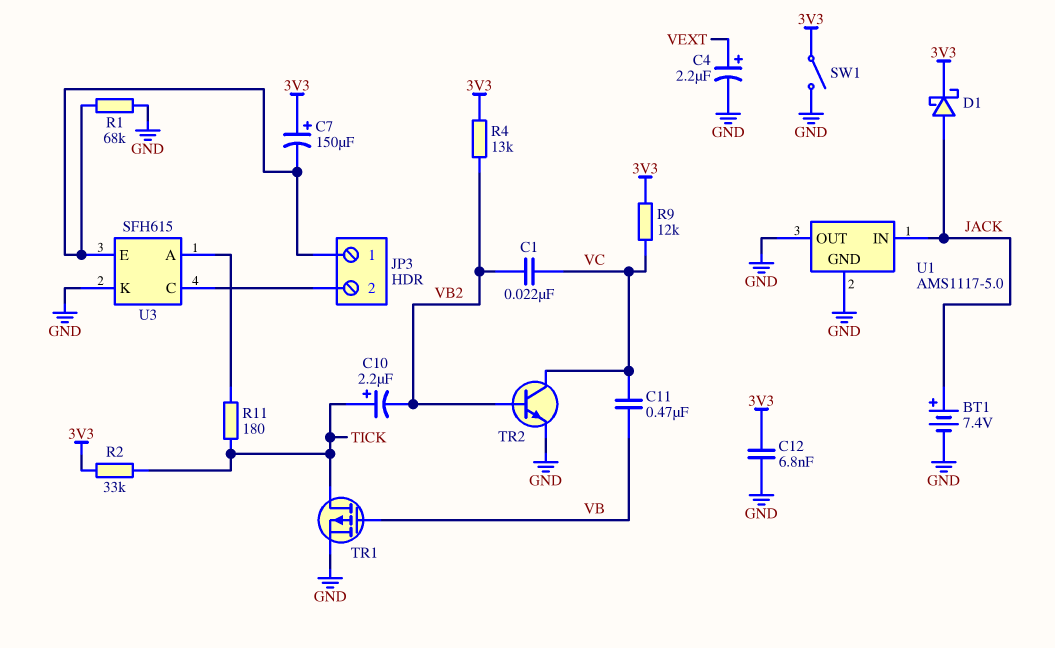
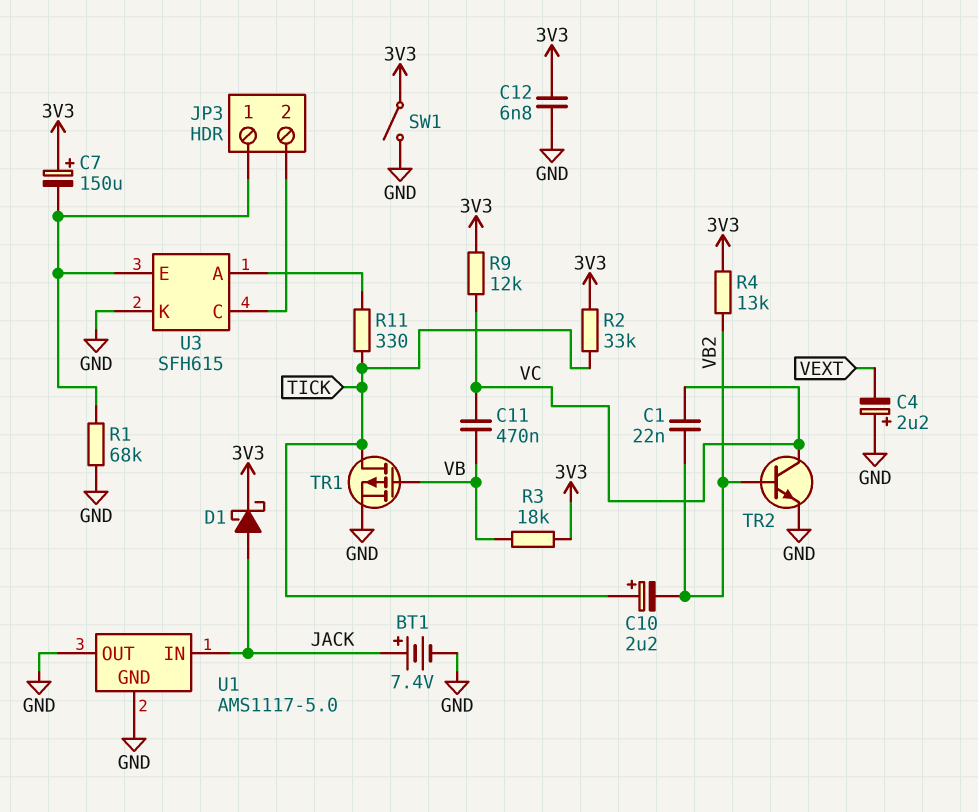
C4: 2.2uF (plus VEXT, minus GND) -> 2.2uF (plus GND, minus VEXT)
R3: none -> 18k (3V3, VB)
R11: 180 (TICK, U3/A) -> 330 (TICK, U3/A)

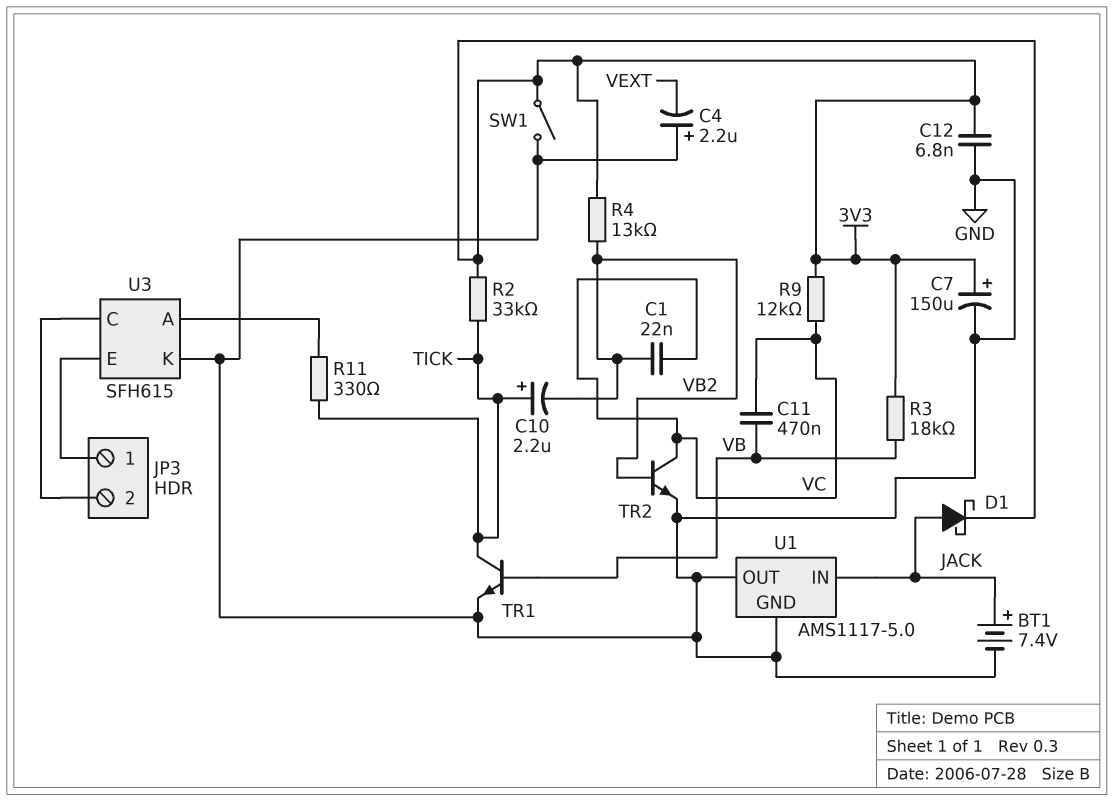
C7: 150uF (plus 3V3, minus JP3/1) -> 150uF (plus 3V3, minus GND)
R1: 68k (GND, JP3/1) -> none
TR1: PMOS (G VB, D TICK, S GND) -> NPN (B VB, C TICK, E GND)

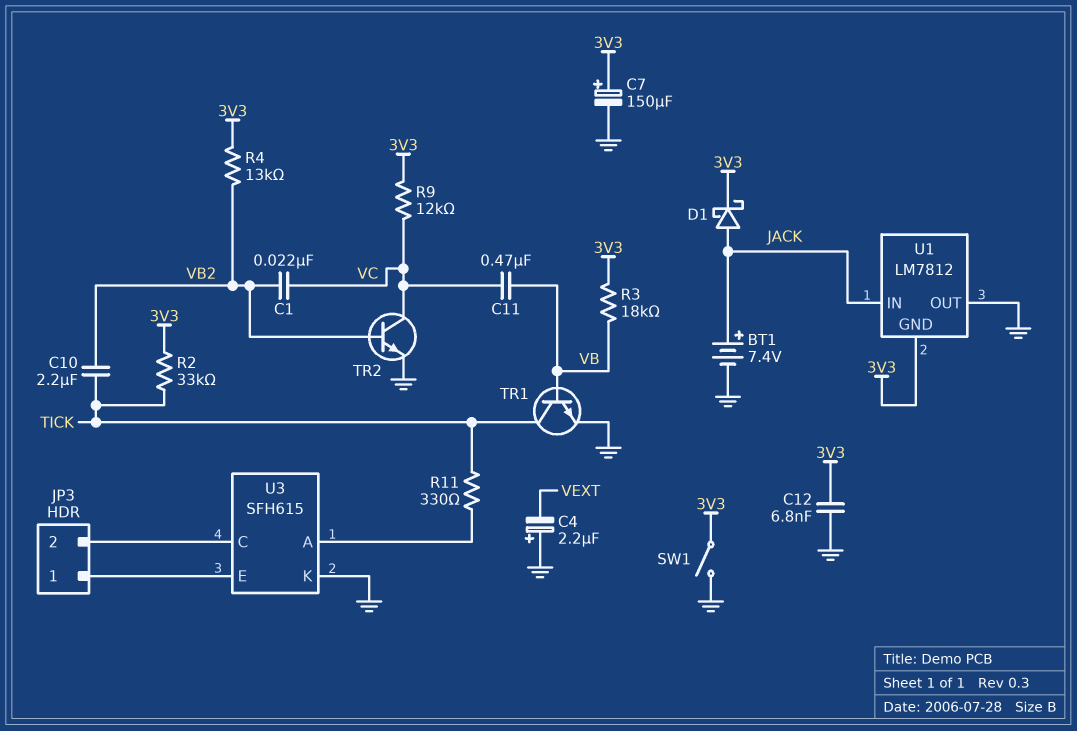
C10: 2.2uF (plus TICK, minus VB2) -> 2.2uF (TICK, VB2)
U1: AMS1117-5.0 -> LM7812
U1 pin GND: GND -> 3V3

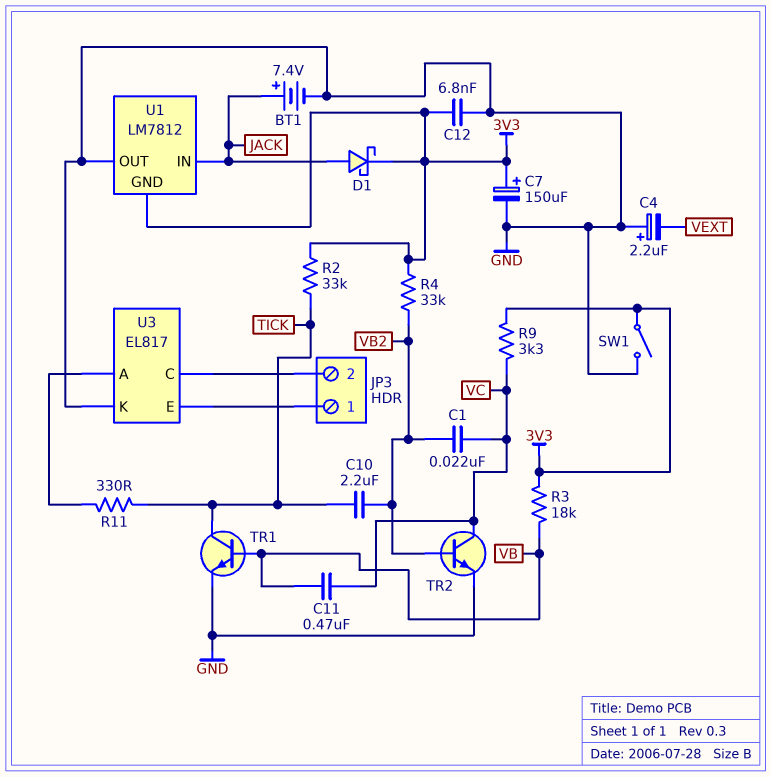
R4: 13k (3V3, VB2) -> 33k (3V3, VB2)
R9: 12k (3V3, VC) -> 3.3k (3V3, VC)
U3: SFH615 -> EL817

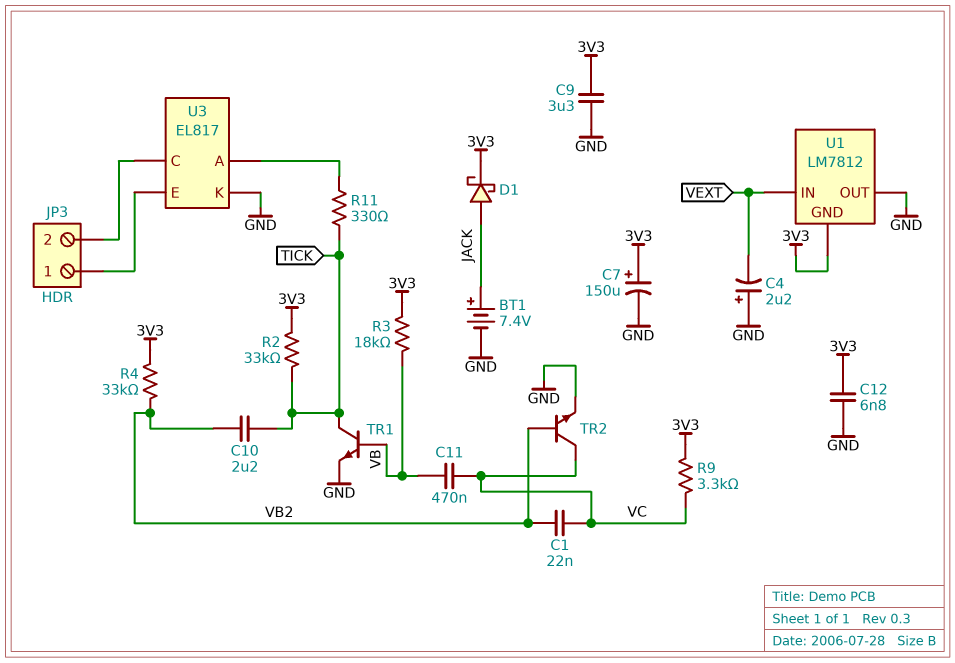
C9: none -> 3.3uF (3V3, GND)
SW1: switch (3V3, GND) -> none
U1 pin IN: JACK -> VEXT

